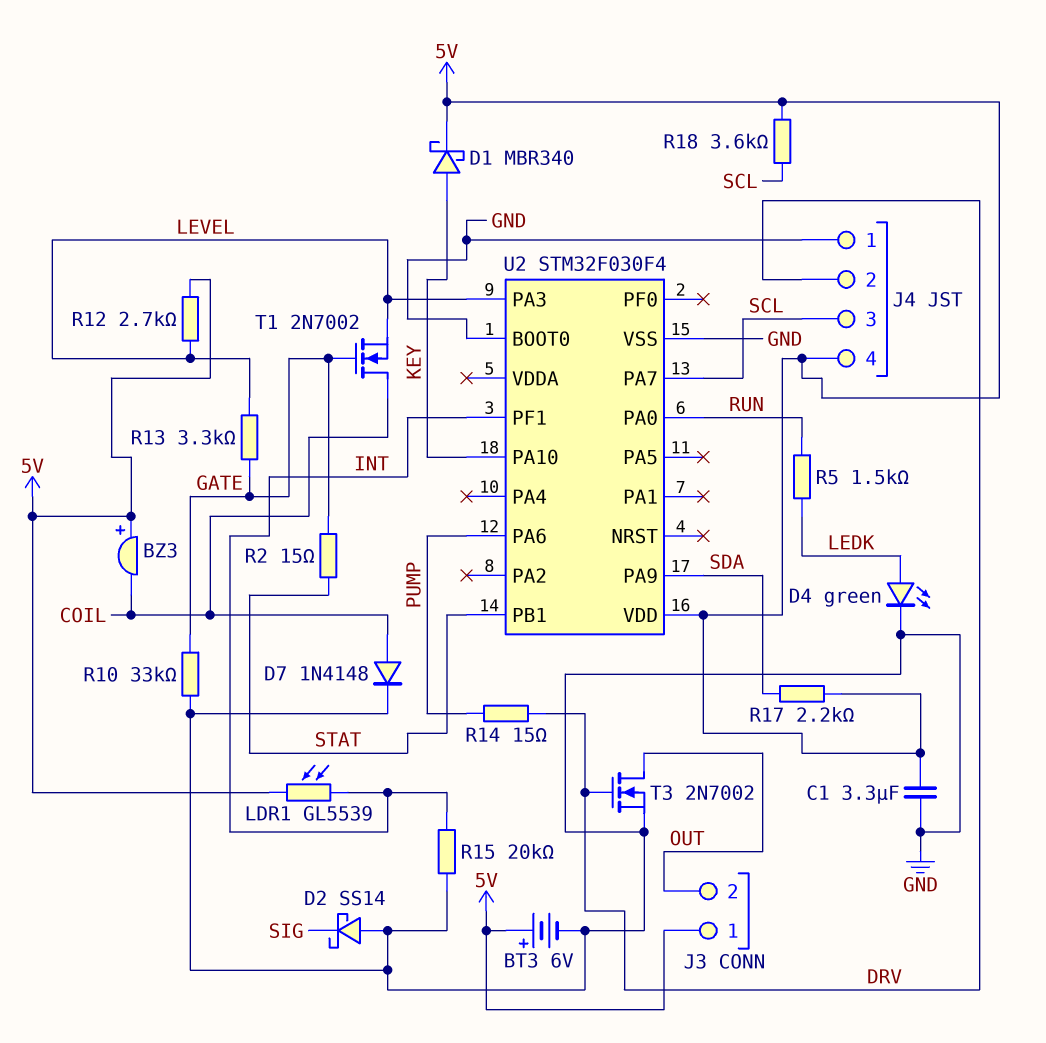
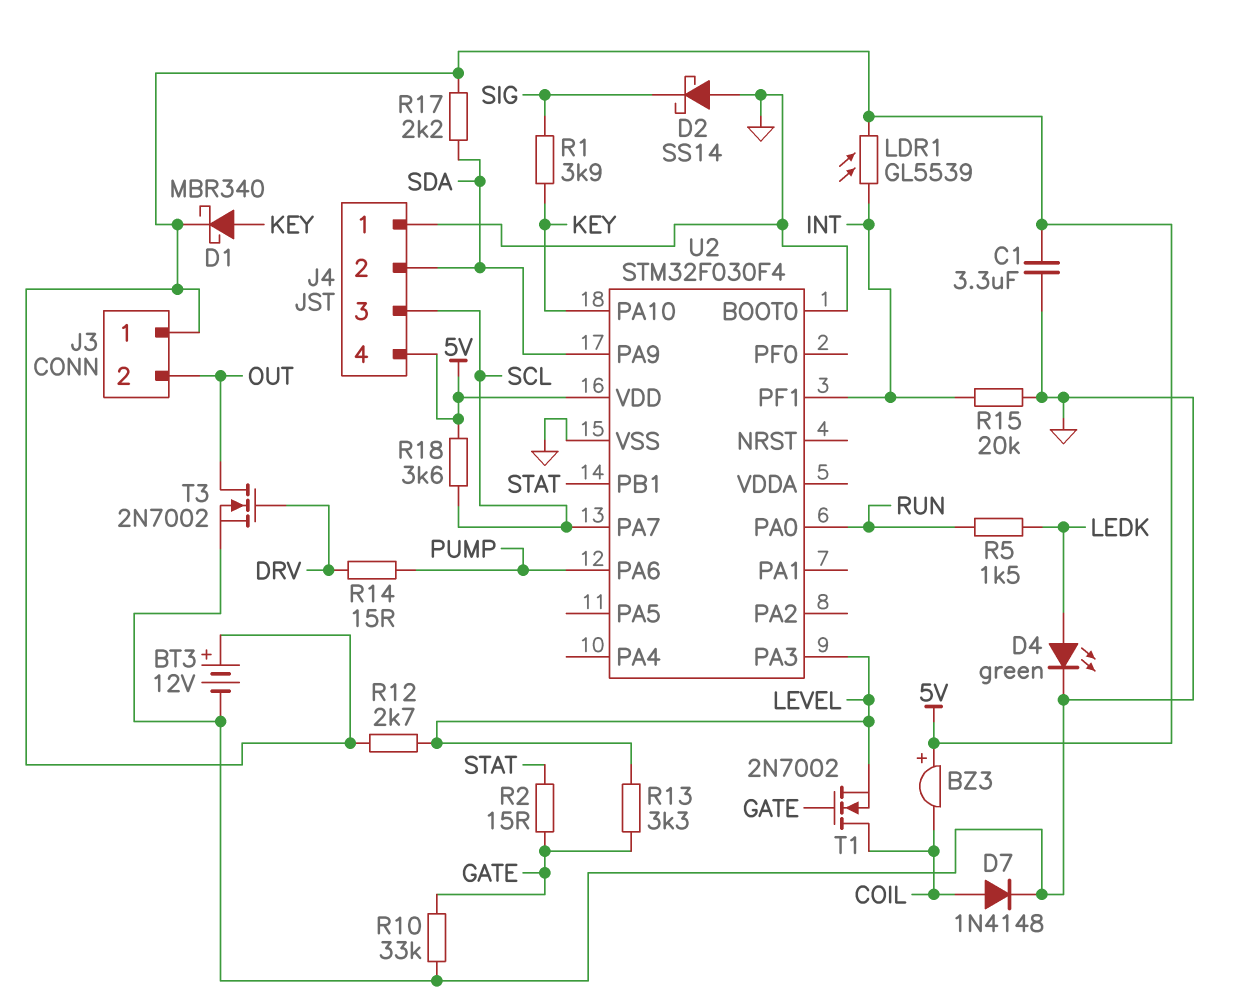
BT3: 6V (plus 5V, minus GND) -> 12V (plus 5V, minus GND)
J4 pin 2: DRV -> SDA
R1: none -> 3.9k (KEY, SIG)

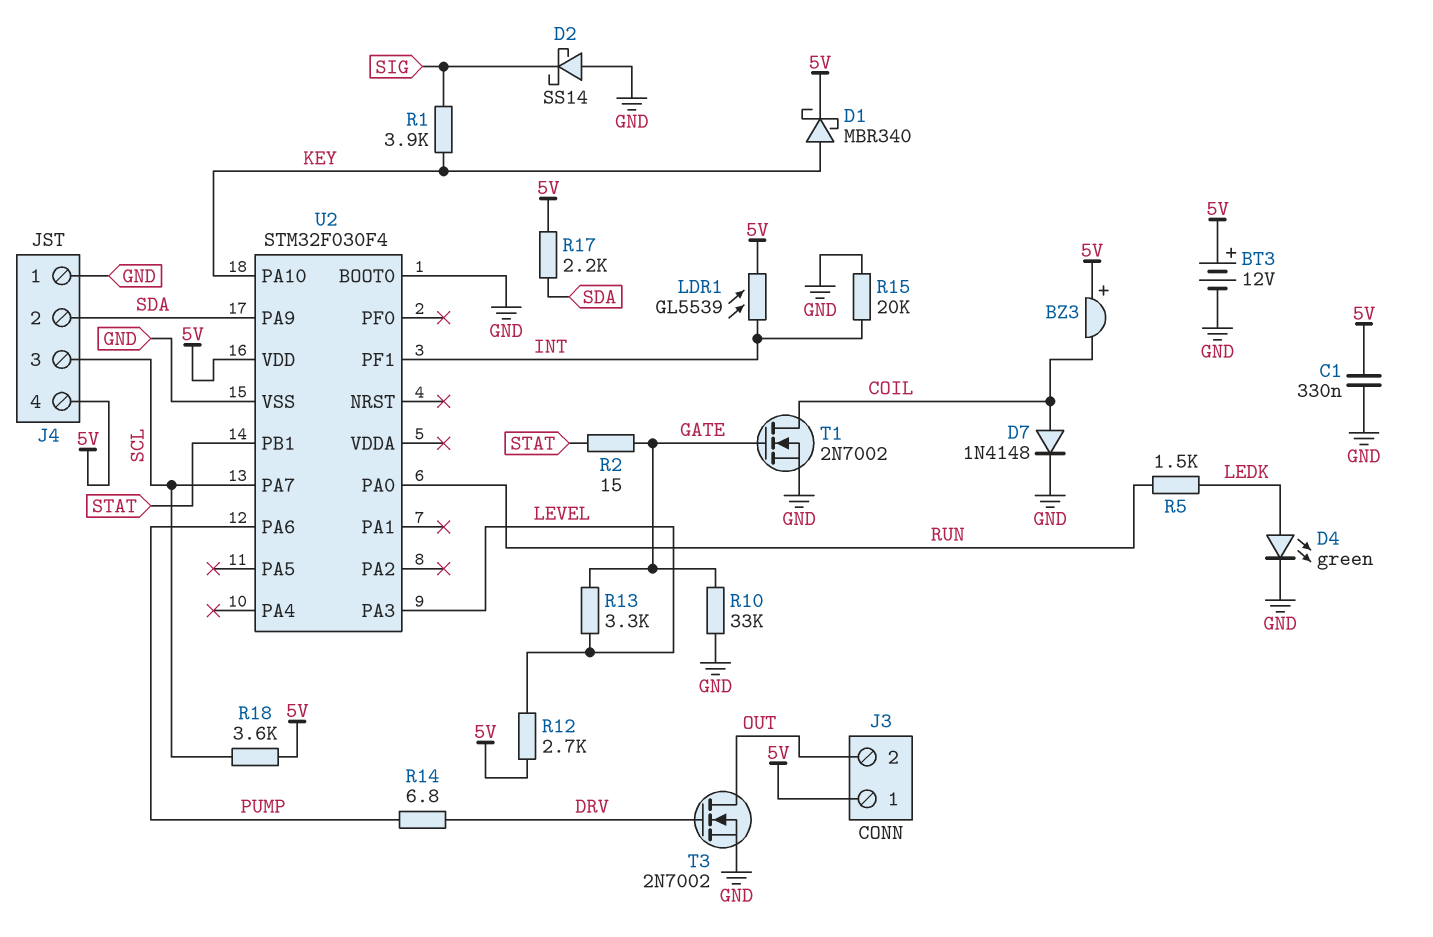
C1: 3.3uF (5V, GND) -> 330nF (5V, GND)
R14: 15 (DRV, PUMP) -> 6.8 (DRV, PUMP)
T1: NMOS 2N7002 (G GATE, D COIL, S LEVEL) -> NMOS 2N7002 (G GATE, D COIL, S GND)

